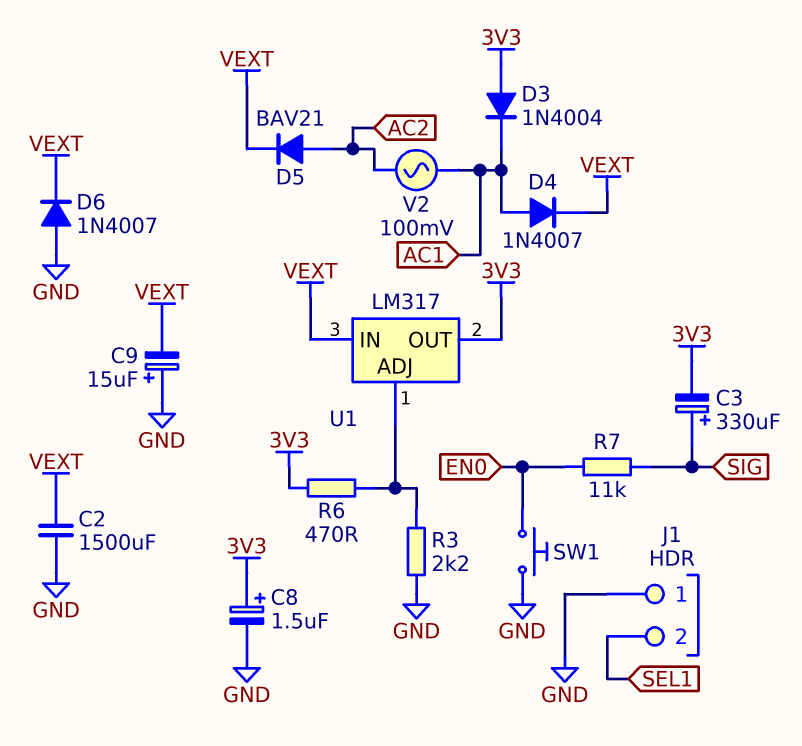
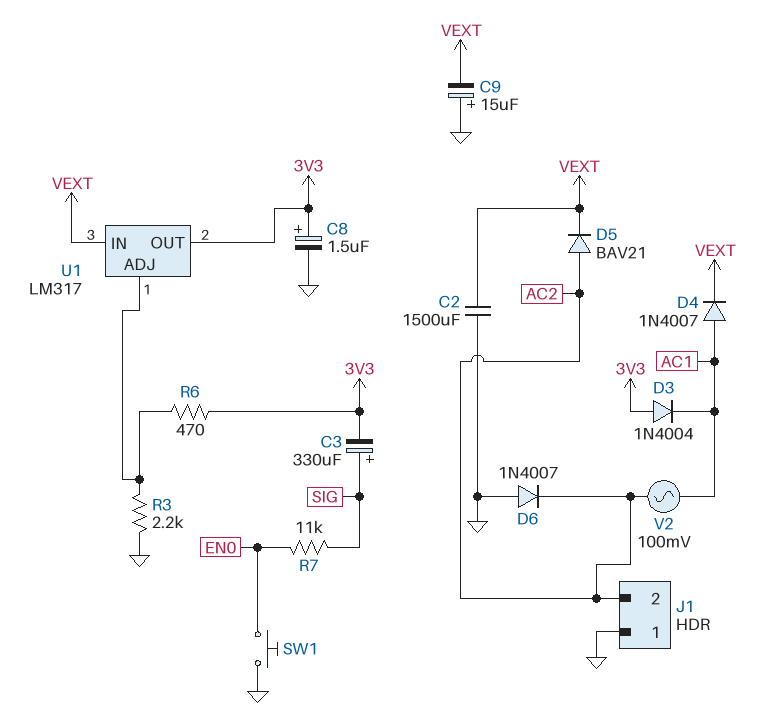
D6: diode 1N4007 (A GND, K VEXT) -> diode 1N4007 (A GND, K AC2)
J1 pin 2: SEL1 -> AC2

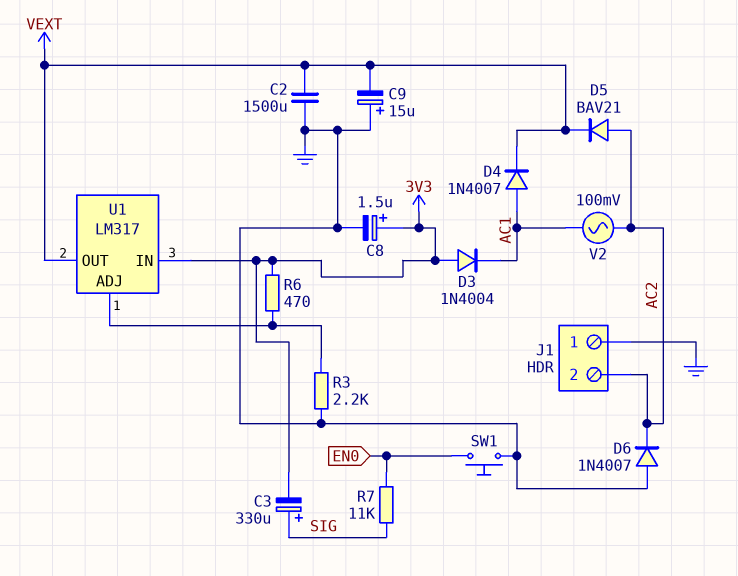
U1 pin IN: VEXT -> 3V3
U1 pin OUT: 3V3 -> VEXT

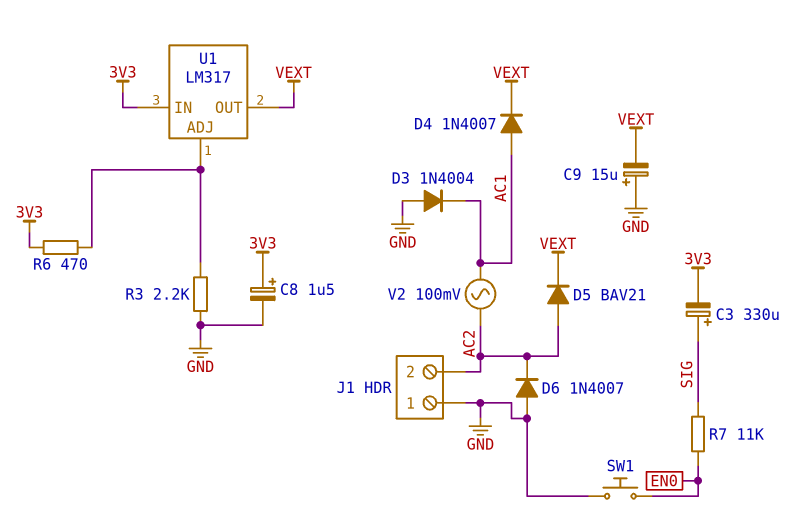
C2: 1500uF (GND, VEXT) -> none
D3: diode 1N4004 (A 3V3, K AC1) -> diode 1N4004 (A GND, K AC1)

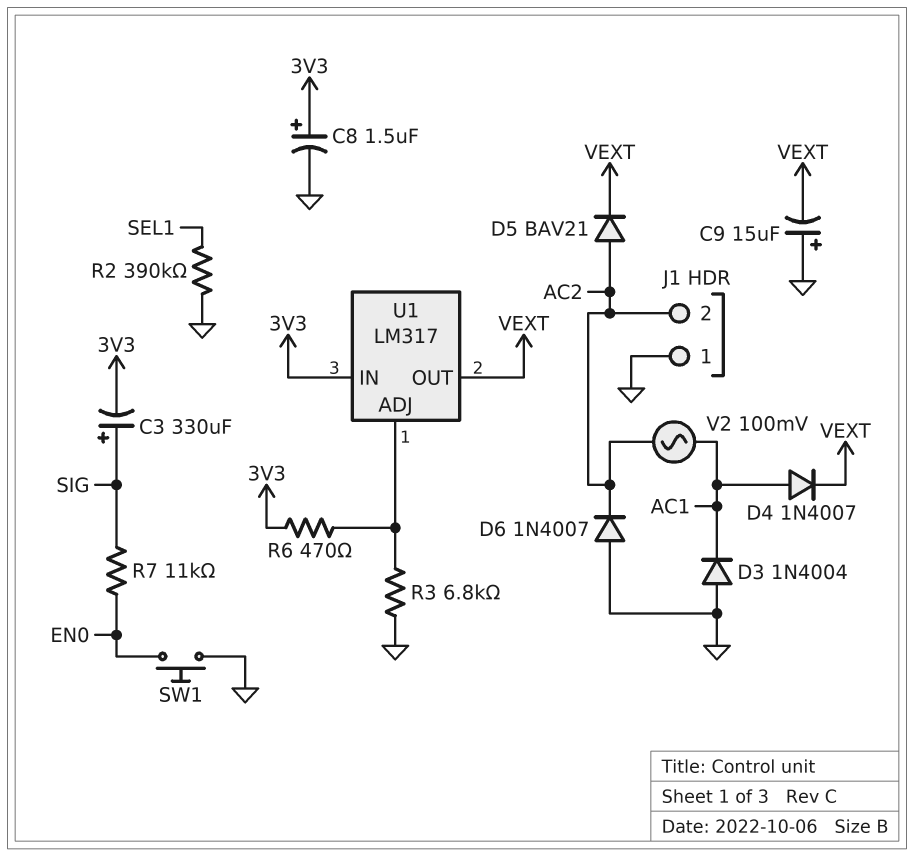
R2: none -> 390k (GND, SEL1)
R3: 2.2k (GND, U1/ADJ) -> 6.8k (GND, U1/ADJ)

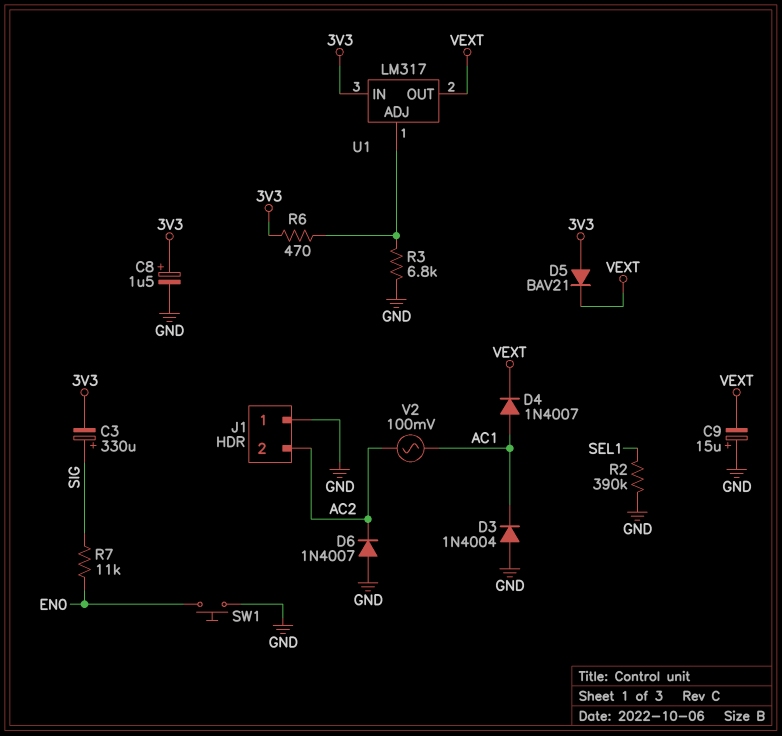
D5: diode BAV21 (A AC2, K VEXT) -> diode BAV21 (A 3V3, K VEXT)

